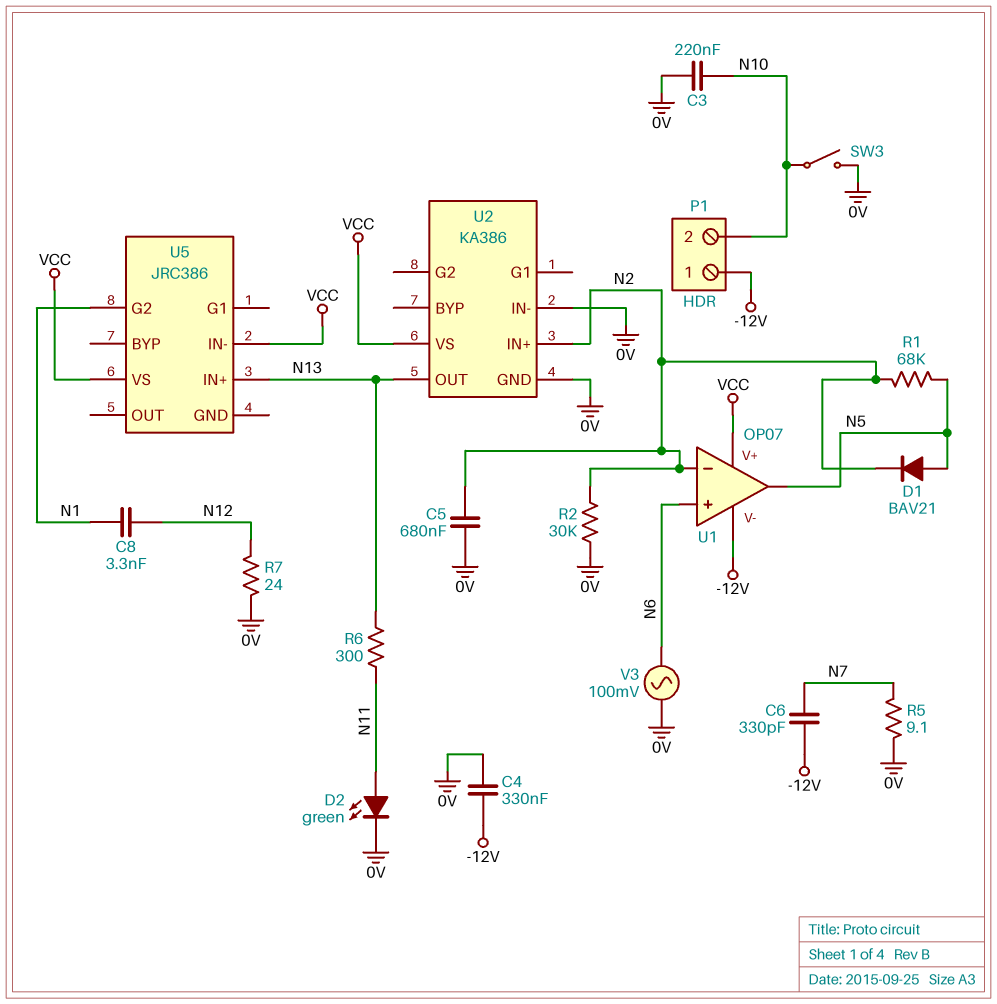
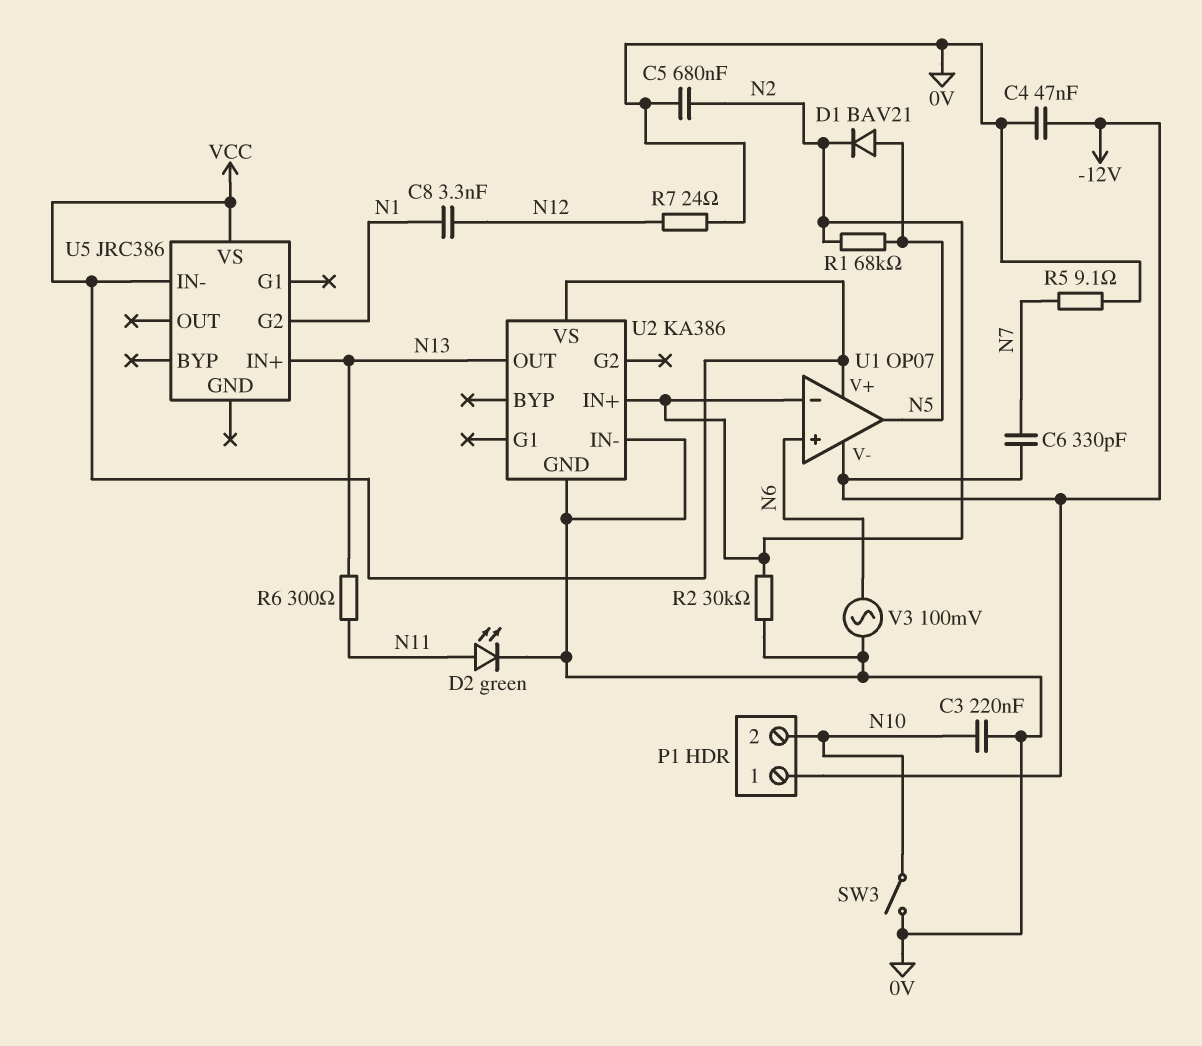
C4: 330nF (-12V, 0V) -> 47nF (-12V, 0V)

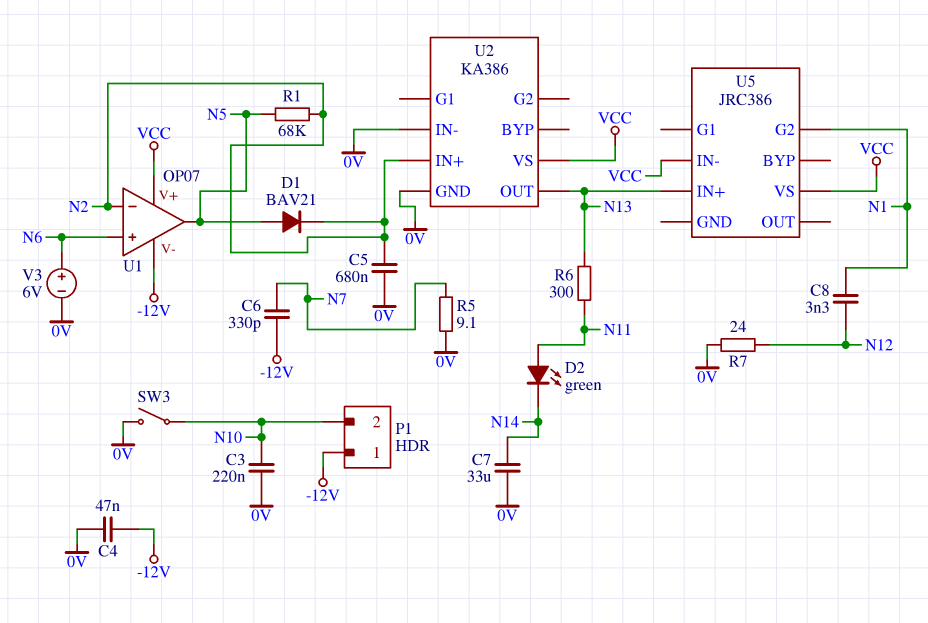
C7: none -> 33uF (0V, N14)
D2: LED green (A N11, K 0V) -> LED green (A N11, K N14)
R2: 30k (0V, N2) -> none
V3: AC 100mV (0V, N6) -> 6V (plus N6, minus 0V)

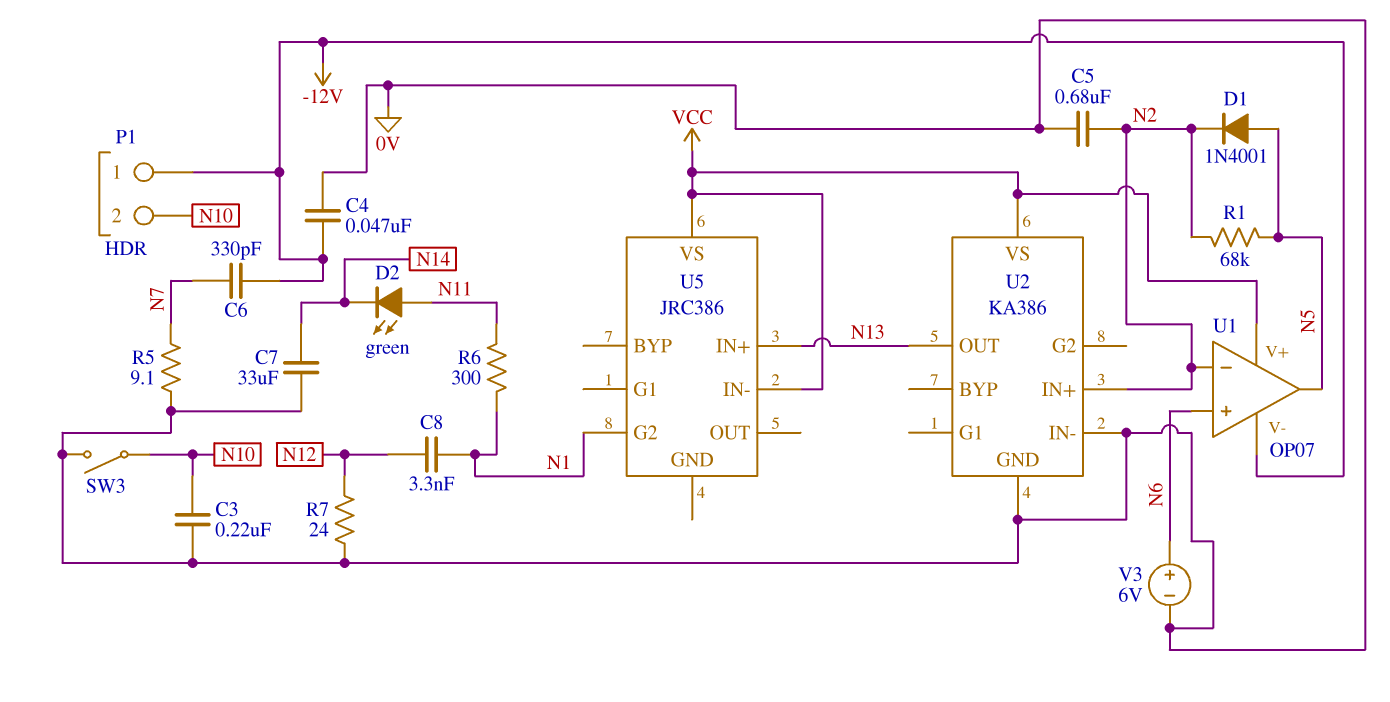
D1: diode BAV21 (A N5, K N2) -> diode 1N4001 (A N5, K N2)
R6: 300 (N11, N13) -> 300 (N1, N11)

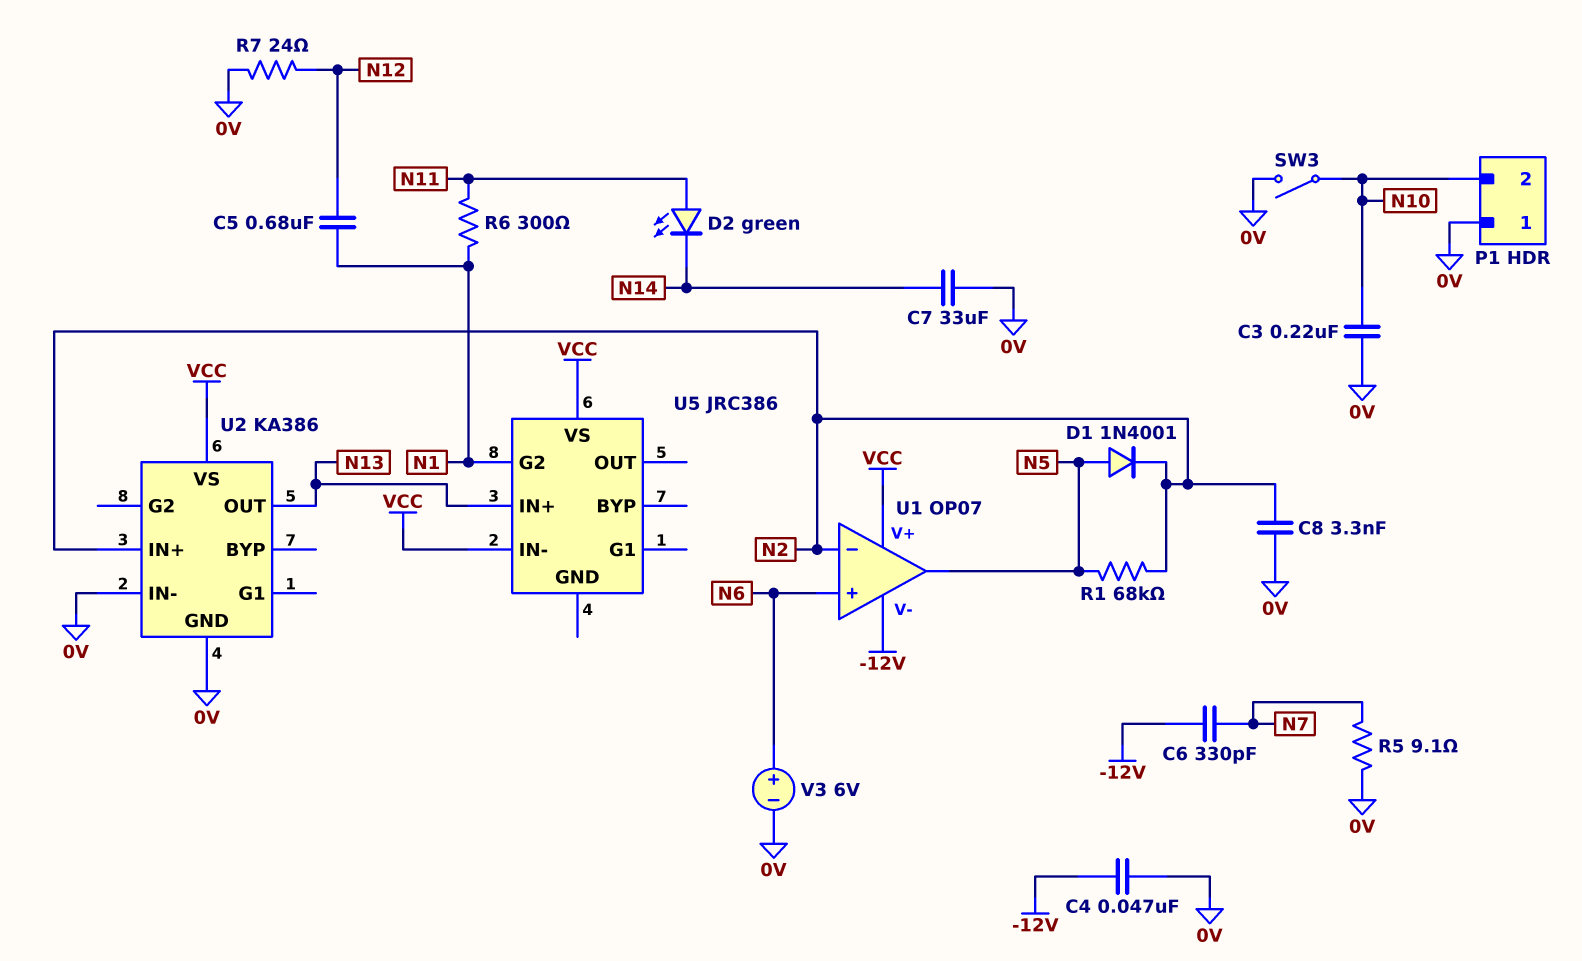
C5: 680nF (0V, N2) -> 680nF (N1, N12)
C8: 3.3nF (N1, N12) -> 3.3nF (0V, N2)
P1 pin 1: -12V -> 0V

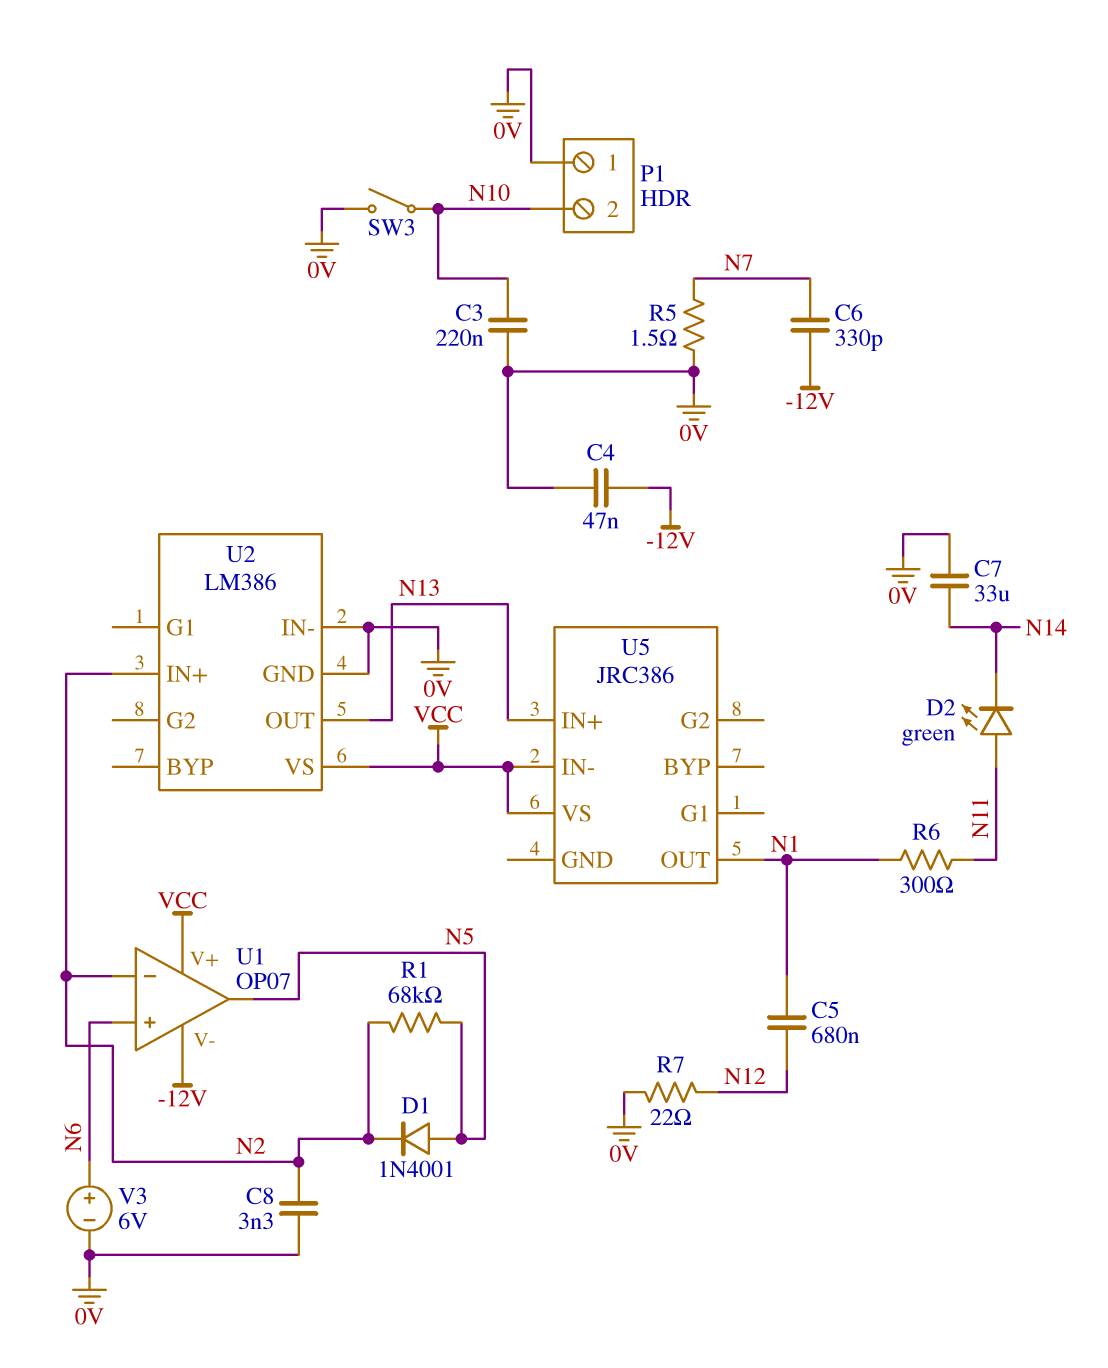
R5: 9.1 (0V, N7) -> 1.5 (0V, N7)
R7: 24 (0V, N12) -> 22 (0V, N12)
U2: KA386 -> LM386
U5 pin G2: N1 -> none
U5 pin OUT: none -> N1

